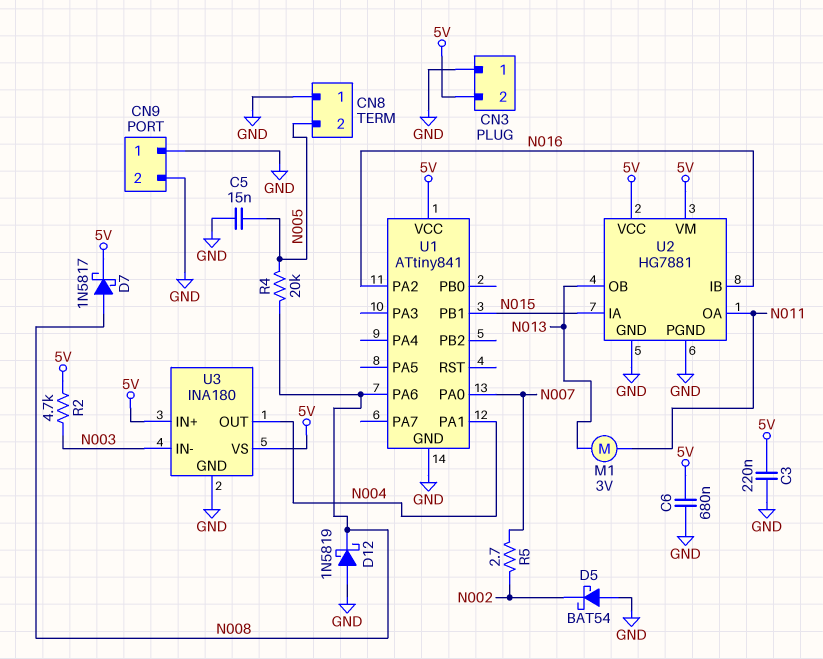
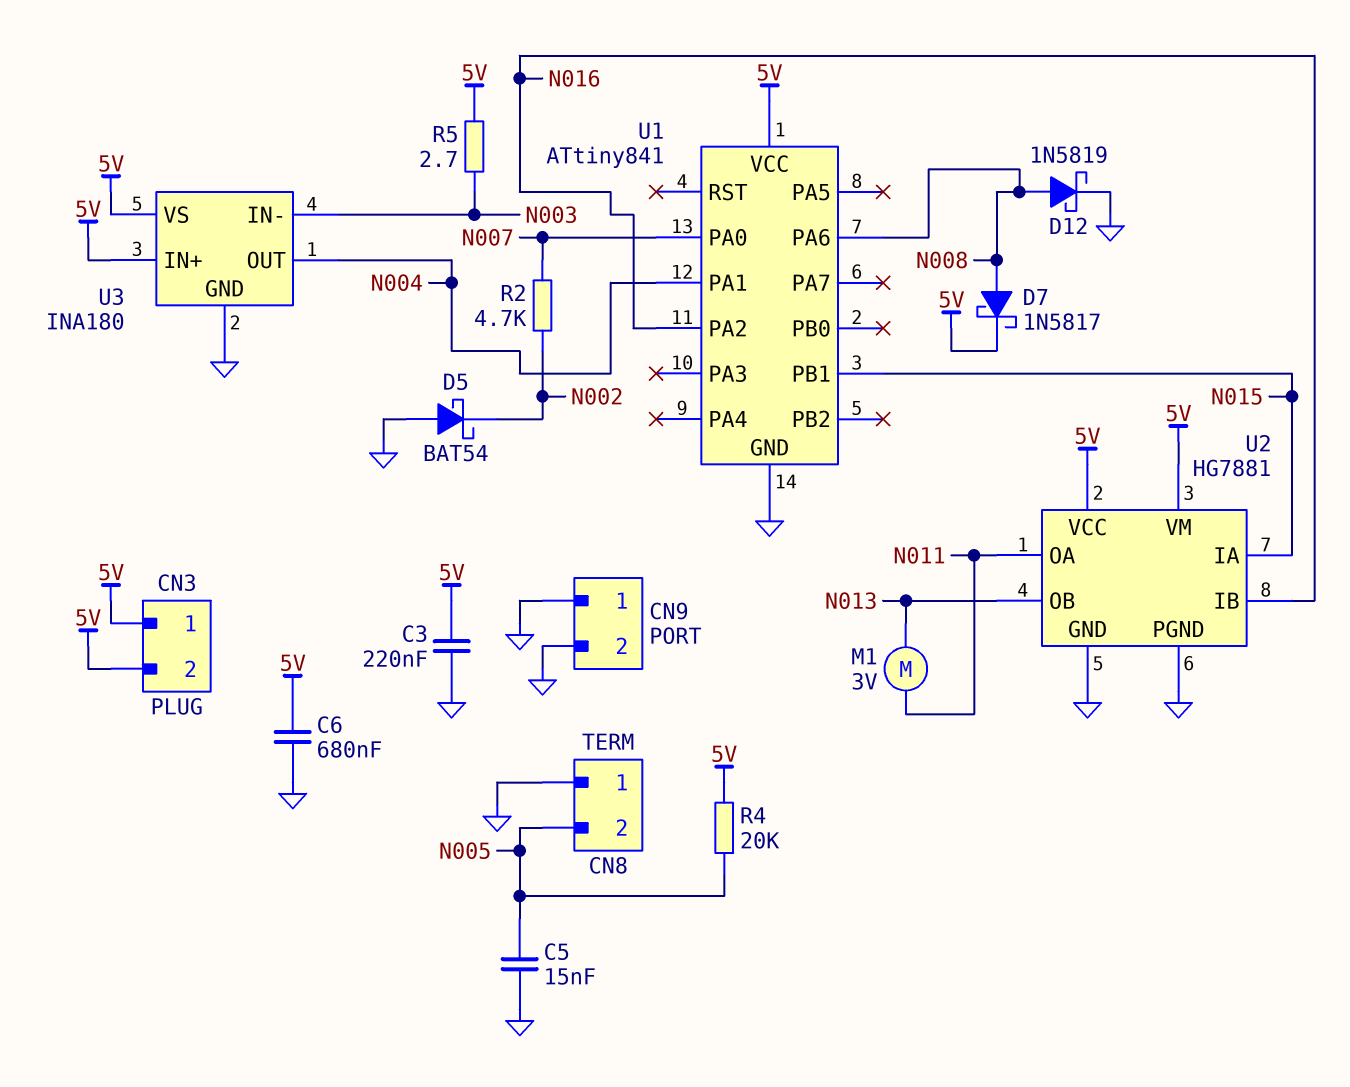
CN3 pin 1: GND -> 5V
D12: schottky 1N5819 (A GND, K N008) -> schottky 1N5819 (A N008, K GND)
R2: 4.7k (5V, N003) -> 4.7k (N002, N007)
R4: 20k (N005, N008) -> 20k (5V, N005)
R5: 2.7 (N002, N007) -> 2.7 (5V, N003)

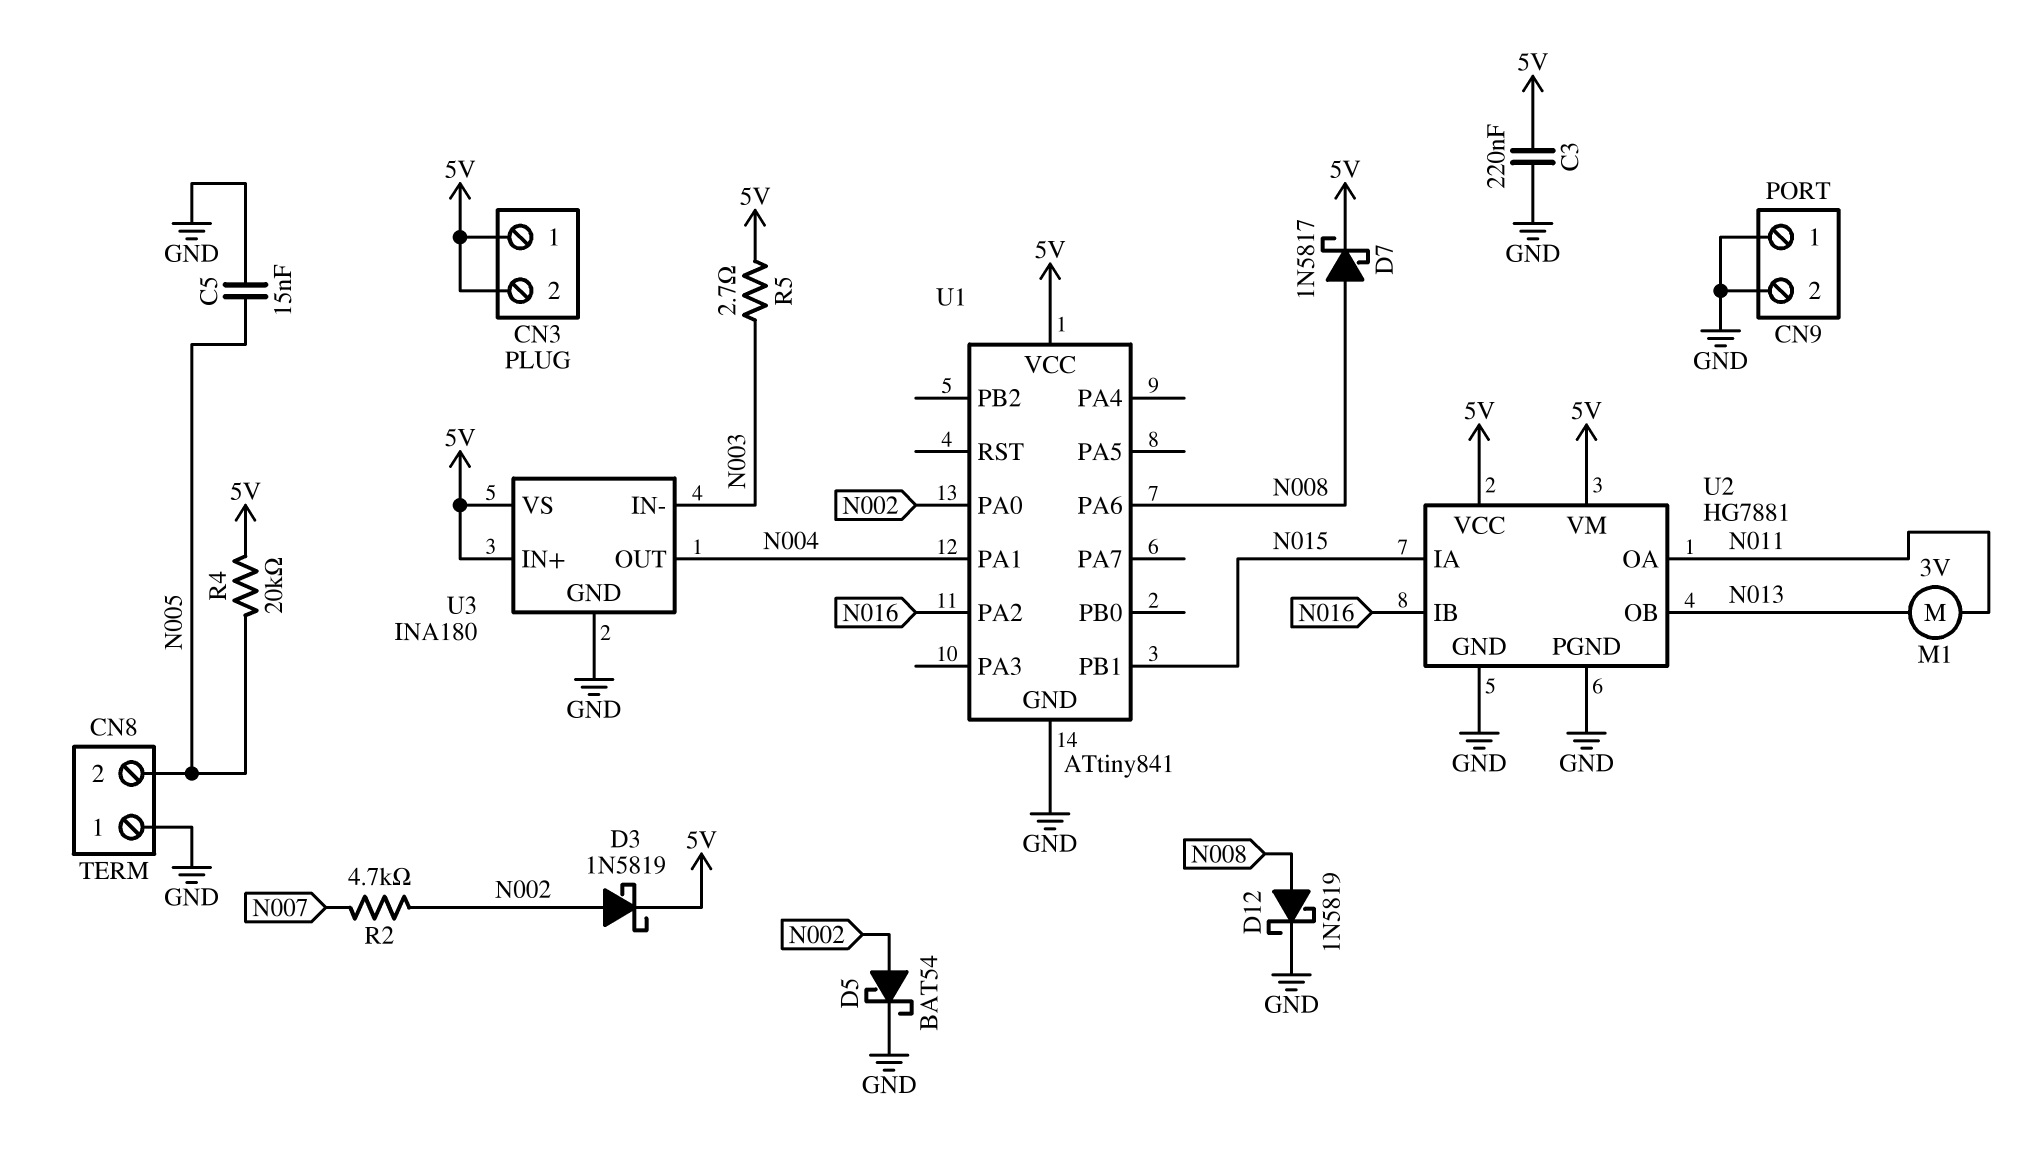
C6: 680nF (5V, GND) -> none
D3: none -> schottky 1N5819 (A N002, K 5V)
D5: schottky BAT54 (A GND, K N002) -> schottky BAT54 (A N002, K GND)
U1 pin PA0: N007 -> N002

